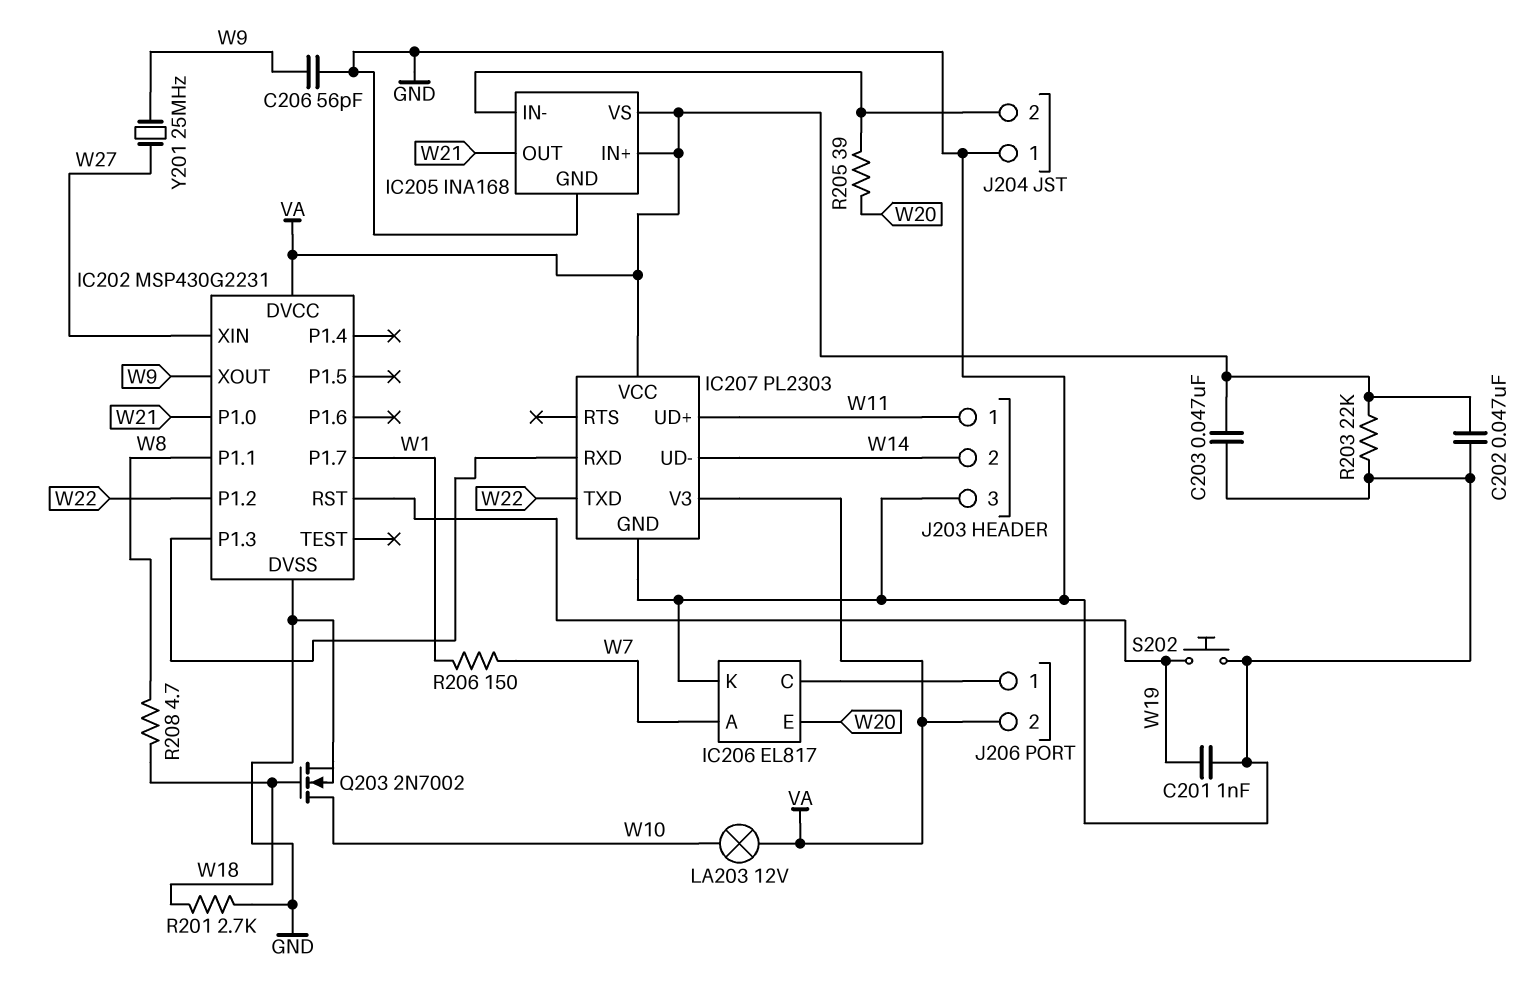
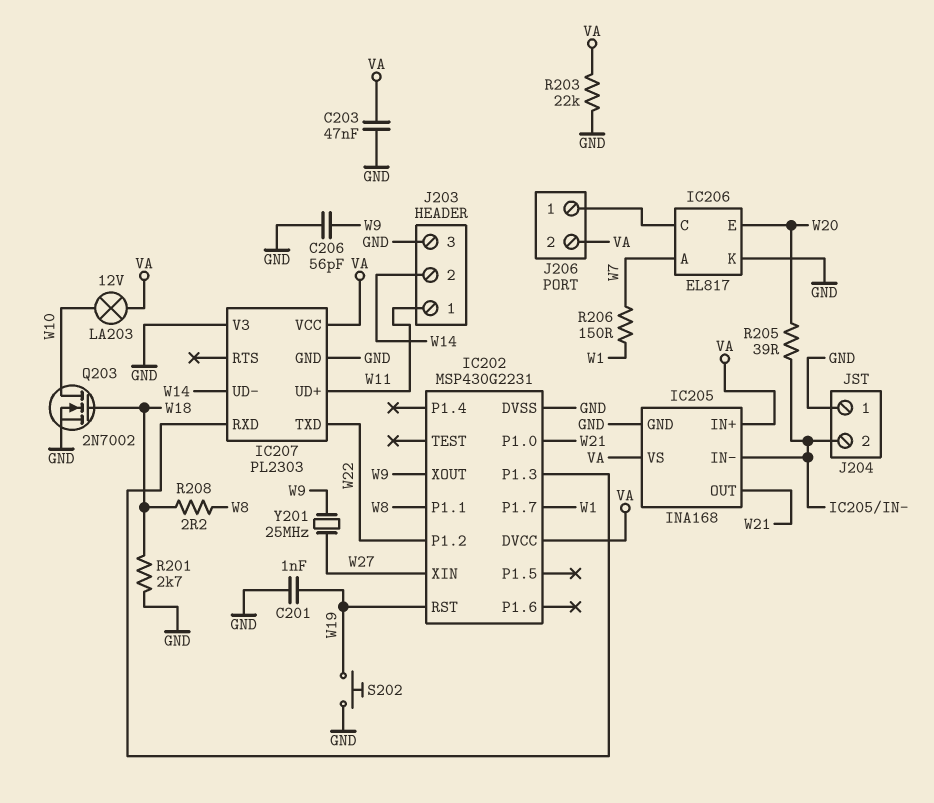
C202: 47nF (GND, VA) -> none
IC207 pin V3: VA -> GND
R208: 4.7 (W8, W18) -> 2.2 (W8, W18)

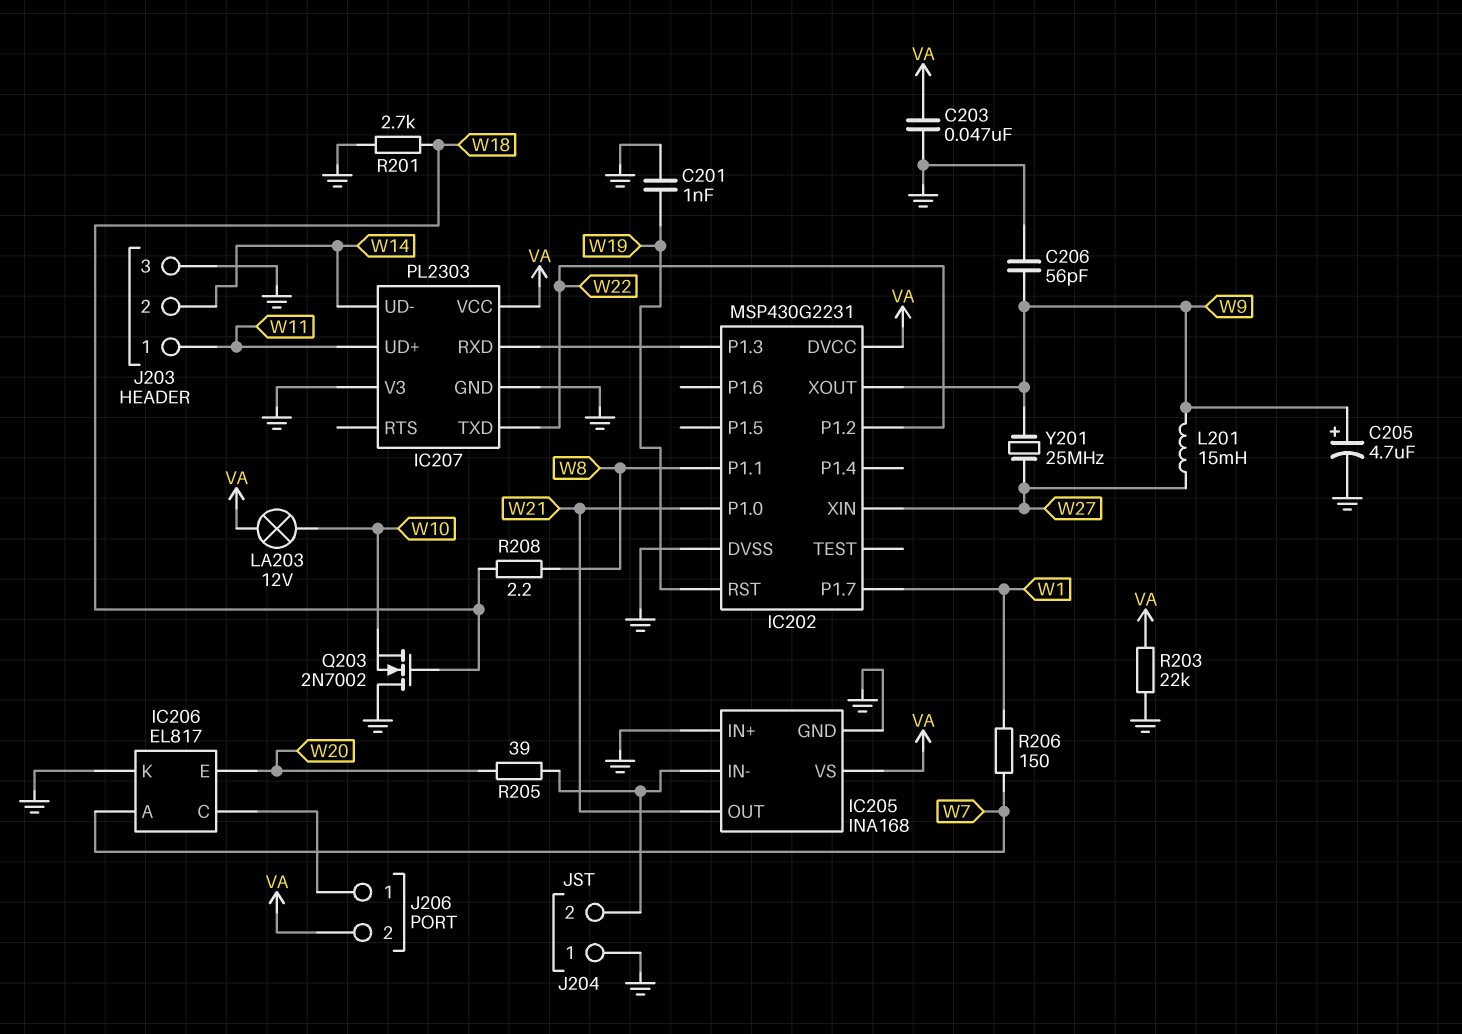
C205: none -> 4.7uF (plus W9, minus GND)
IC205 pin IN+: VA -> GND
L201: none -> 15mH (W9, W27)
Q203: NMOS 2N7002 (G W18, D W10, S GND) -> NMOS 2N7002 (G W18, D GND, S W10)
S202: button (GND, W19) -> none

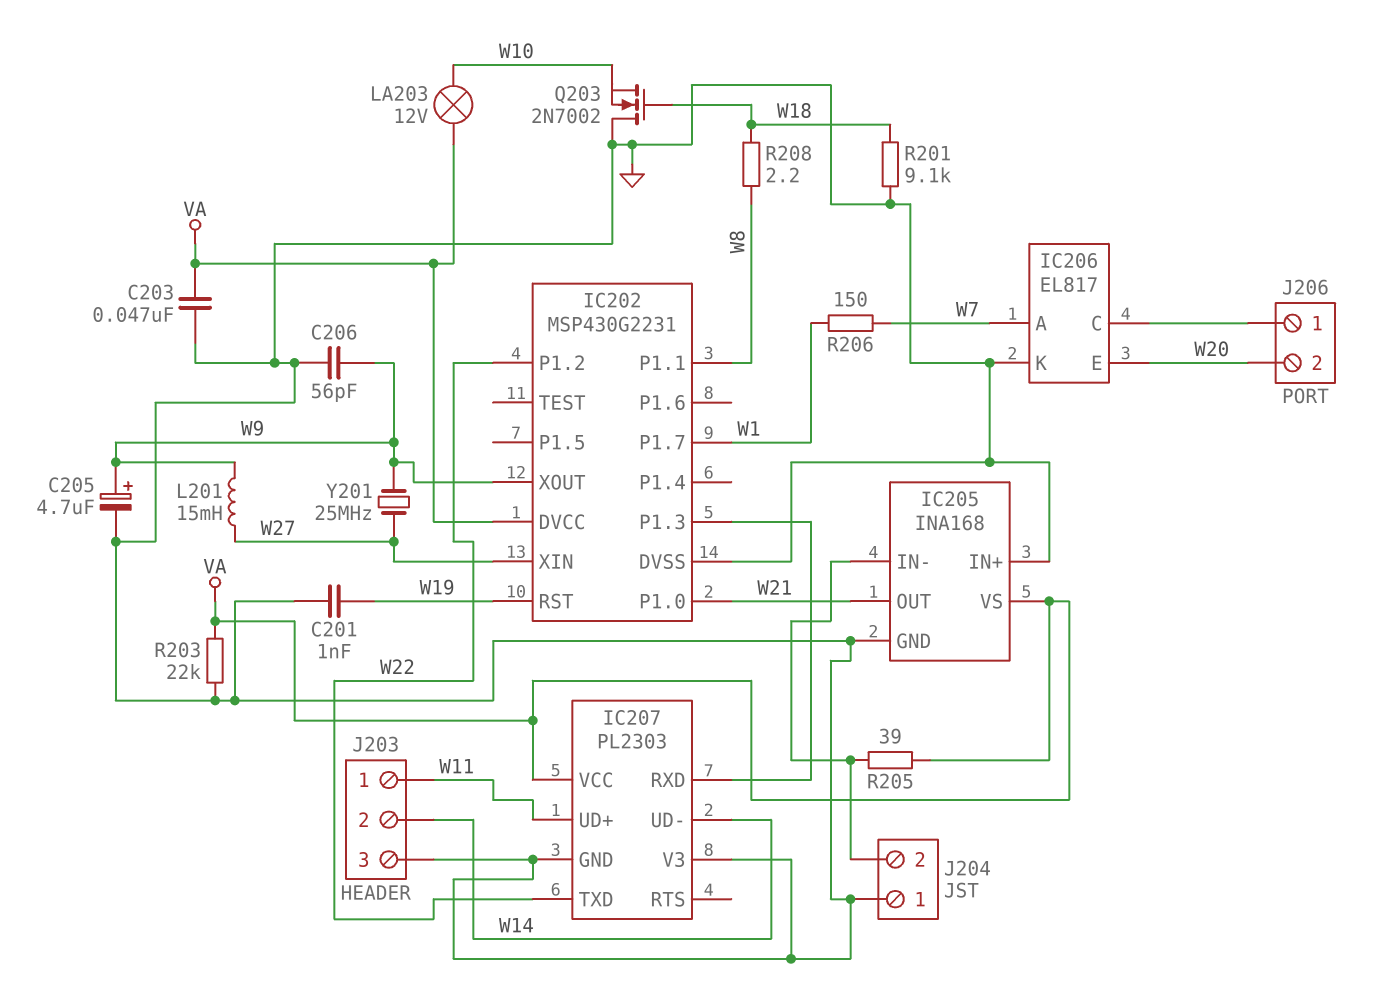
J206 pin 2: VA -> W20
R201: 2.7k (GND, W18) -> 9.1k (GND, W18)
R205: 39 (IC205/IN-, W20) -> 39 (IC205/IN-, VA)

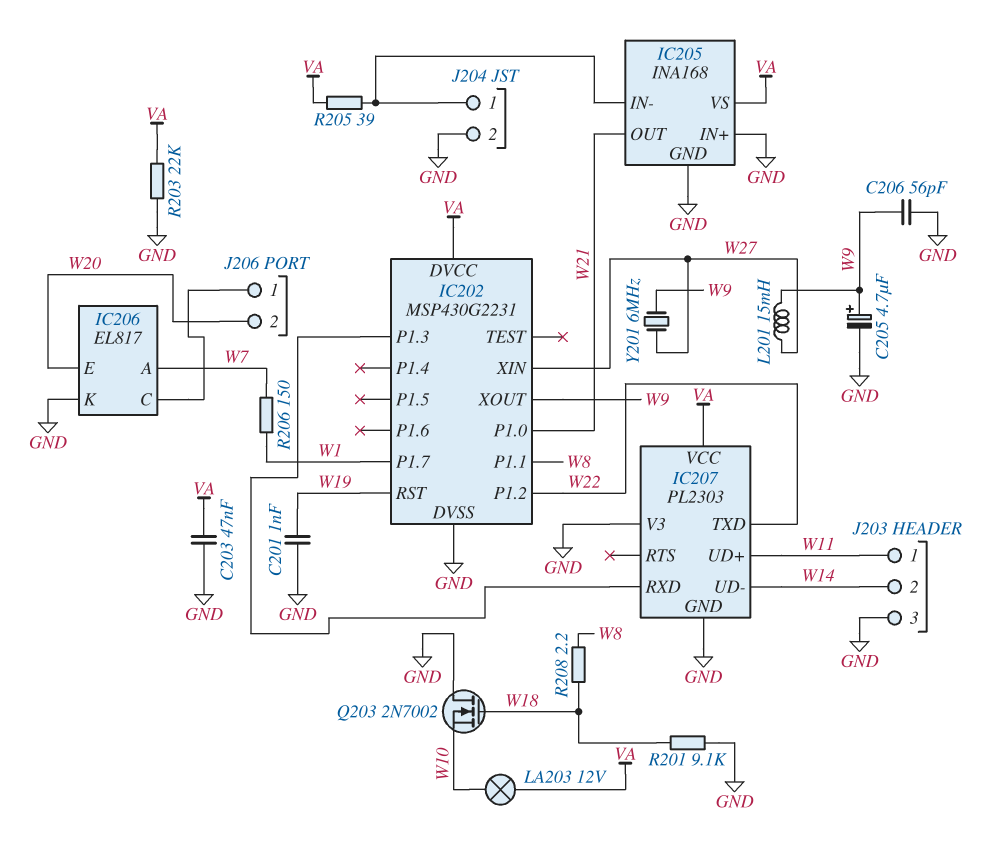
J204 pin 1: GND -> IC205/IN-
J204 pin 2: IC205/IN- -> GND
Y201: 25MHz (W9, W27) -> 6MHz (W9, W27)

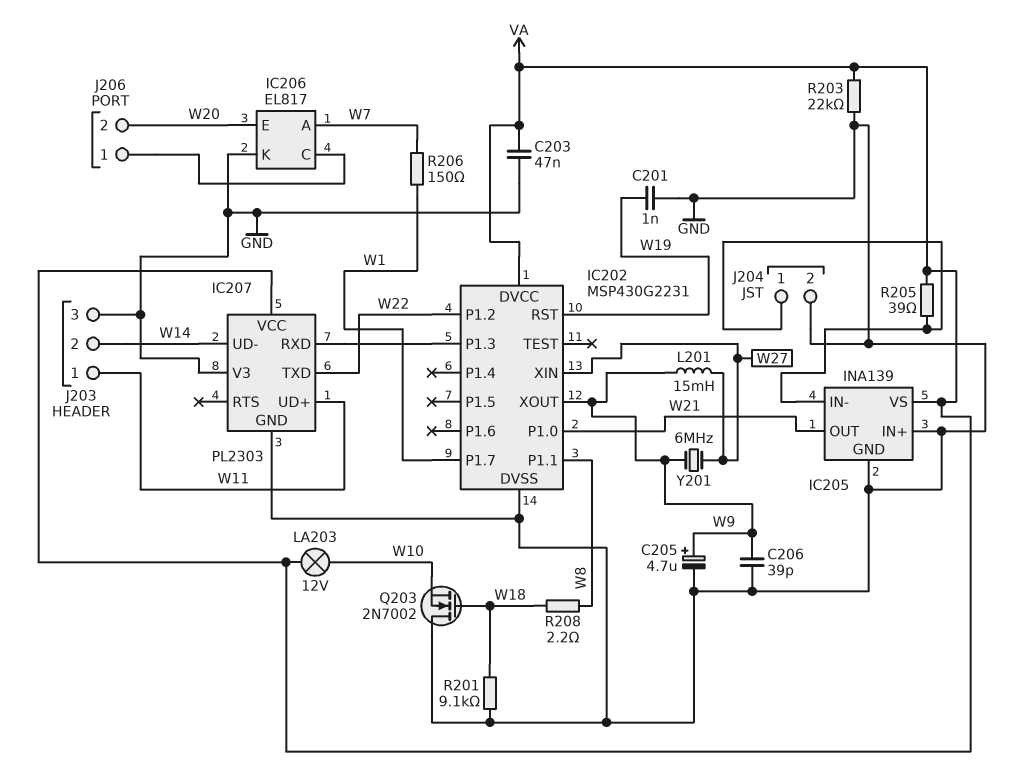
C206: 56pF (GND, W9) -> 39pF (GND, W9)
IC205: INA168 -> INA139

